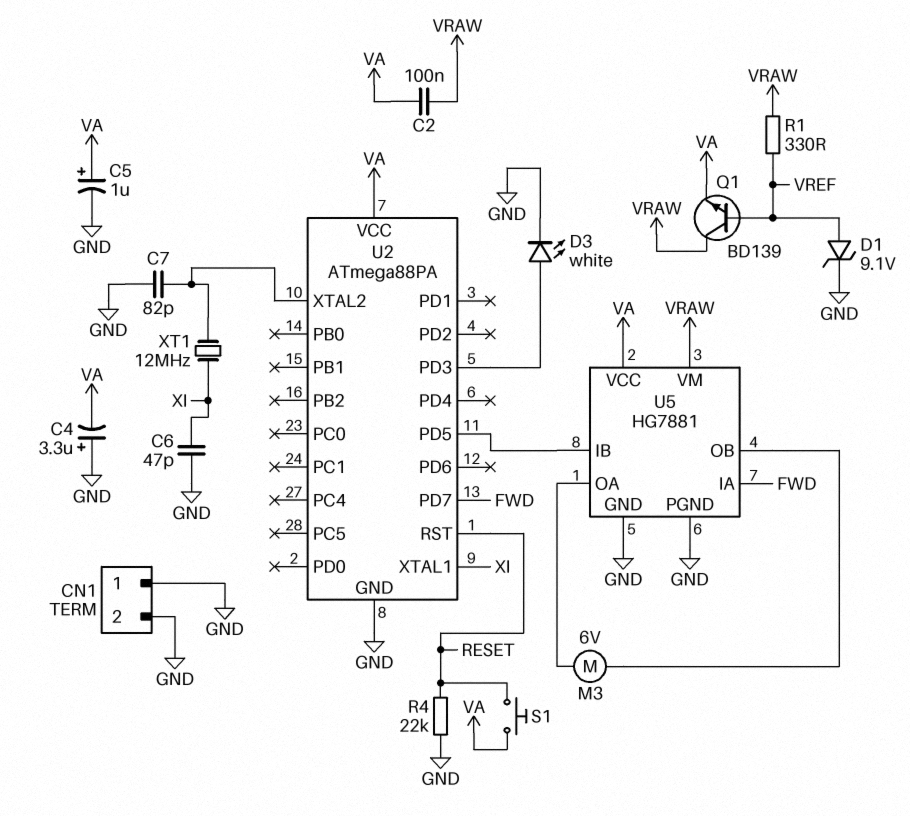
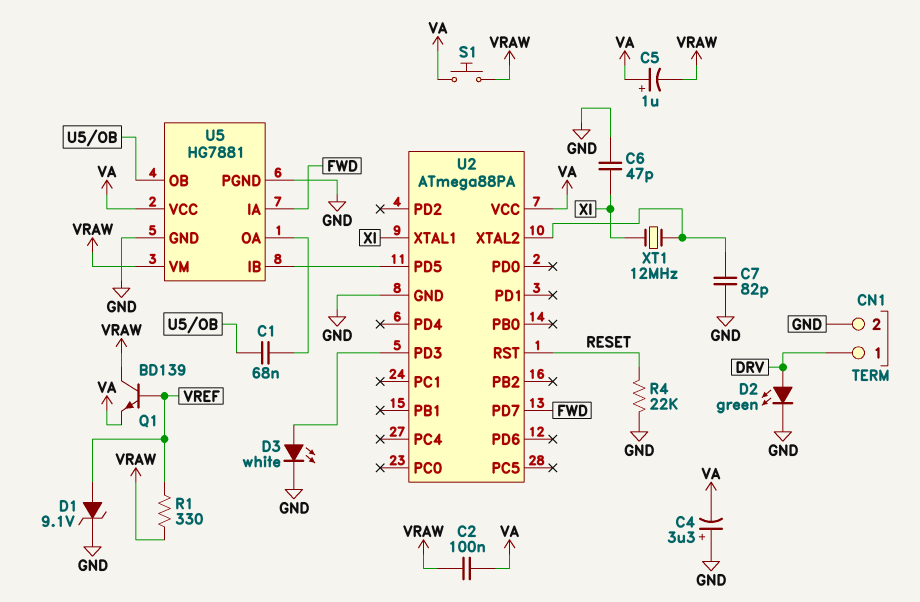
C1: none -> 68nF (U5/OA, U5/OB)
C5: 1uF (plus VA, minus GND) -> 1uF (plus VA, minus VRAW)
CN1 pin 1: GND -> DRV
D2: none -> LED green (A DRV, K GND)
M3: motor 6V (U5/OA, U5/OB) -> none
S1: button (RESET, VA) -> button (VA, VRAW)

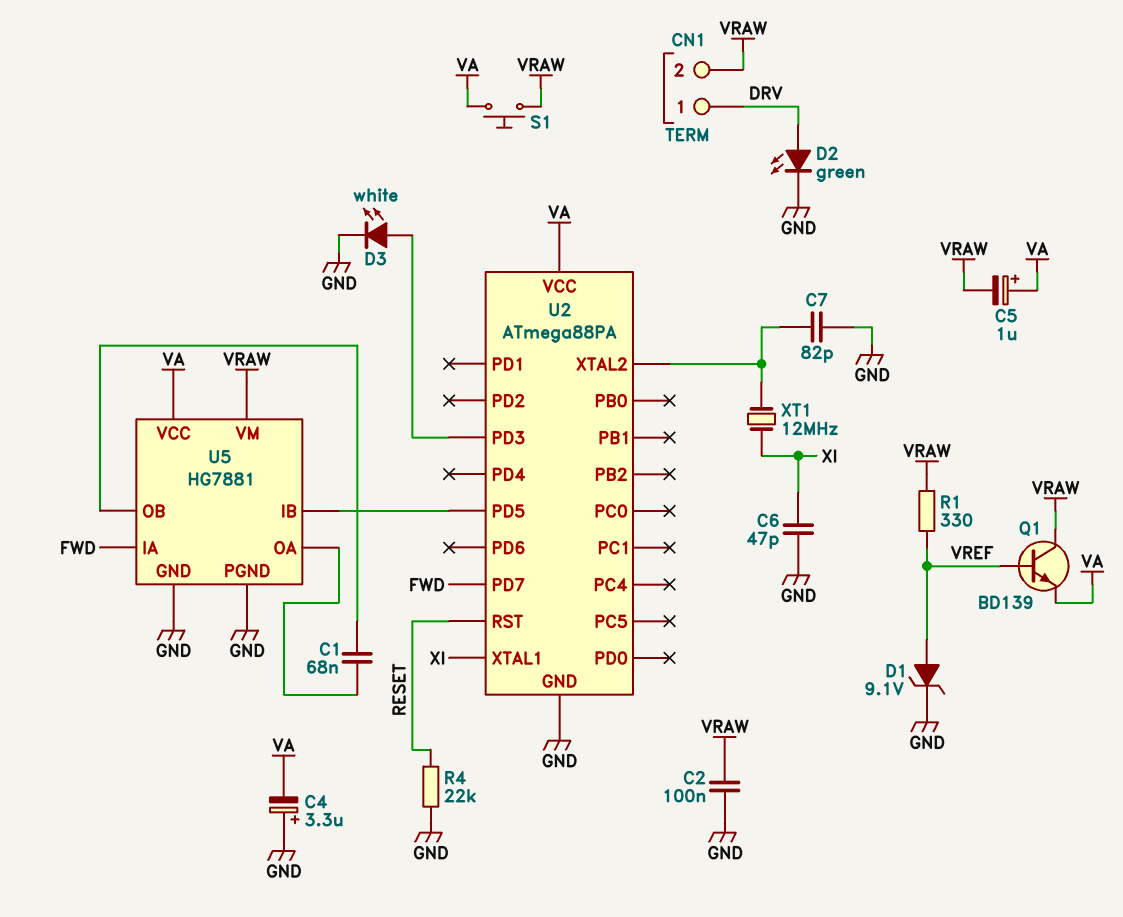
C2: 100nF (VA, VRAW) -> 100nF (GND, VRAW)
CN1 pin 2: GND -> VRAW

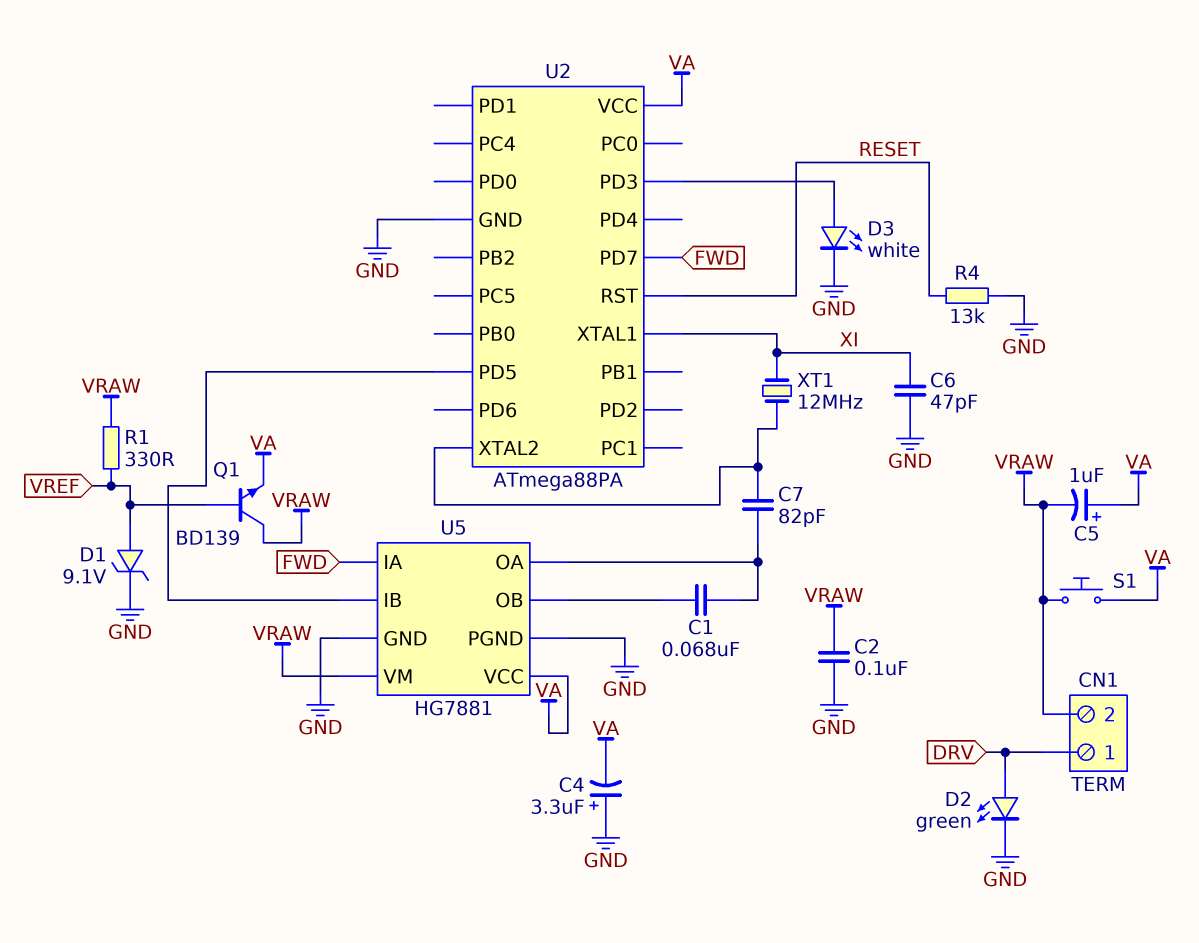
C7: 82pF (GND, U2/XTAL2) -> 82pF (U2/XTAL2, U5/OA)
R4: 22k (GND, RESET) -> 13k (GND, RESET)

